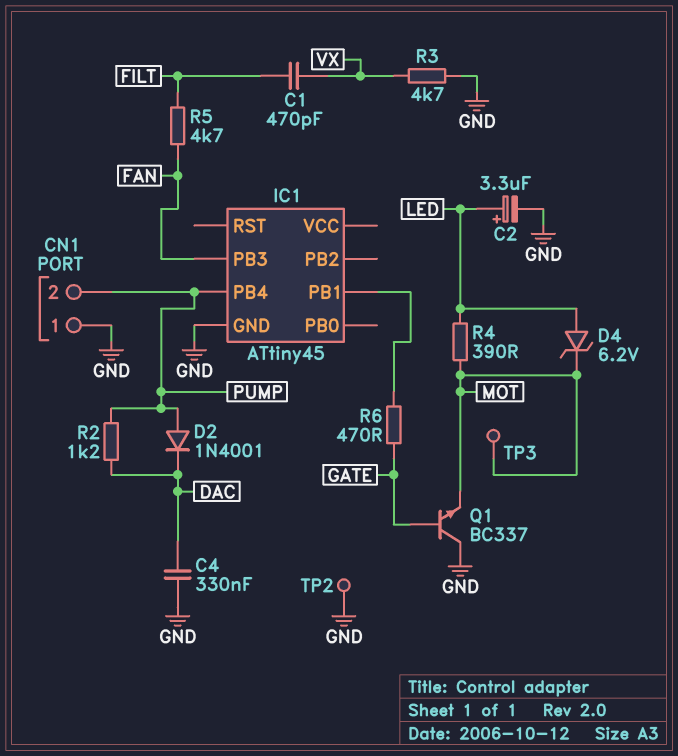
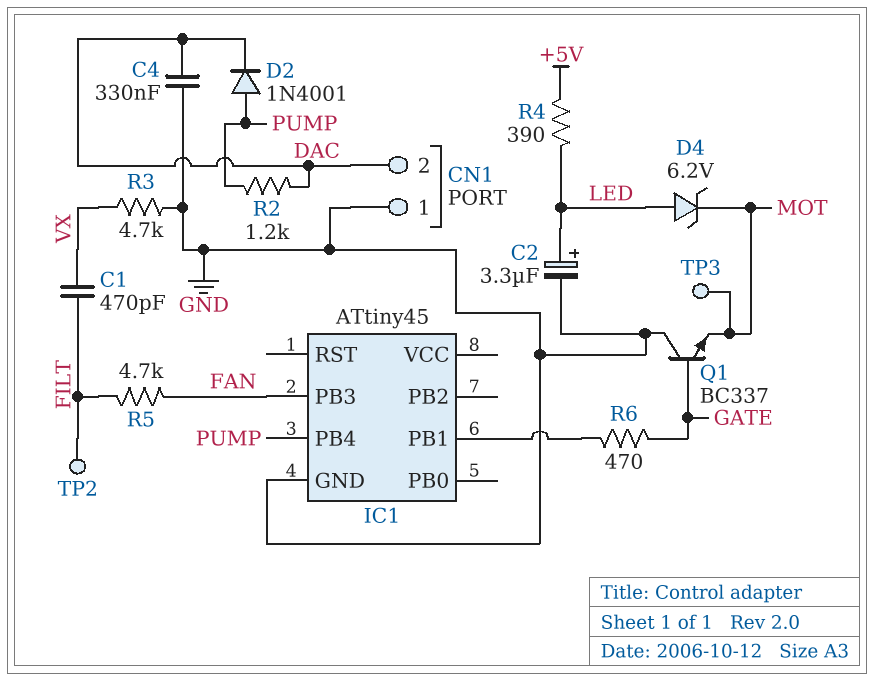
CN1 pin 2: PUMP -> DAC
R4: 390 (LED, MOT) -> 390 (+5V, LED)
TP2: test point (GND) -> test point (FILT)

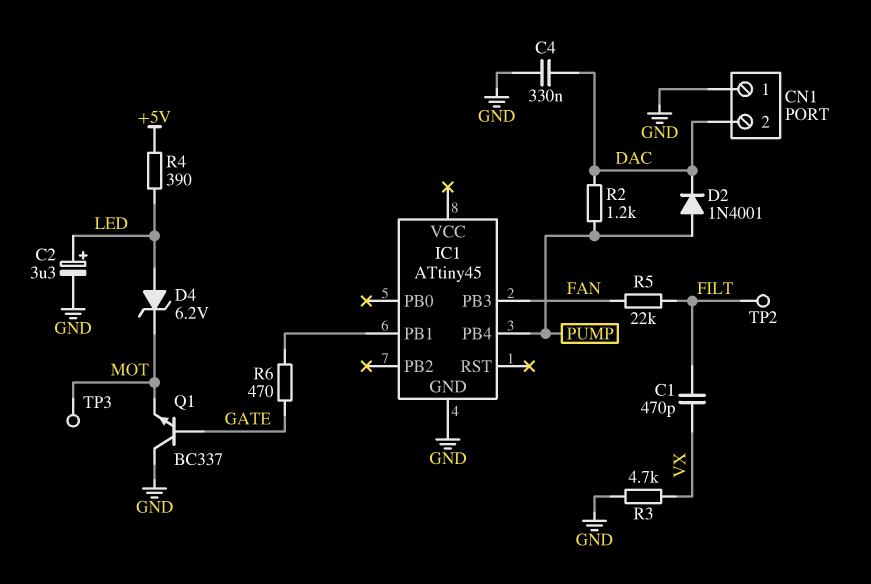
R5: 4.7k (FAN, FILT) -> 22k (FAN, FILT)

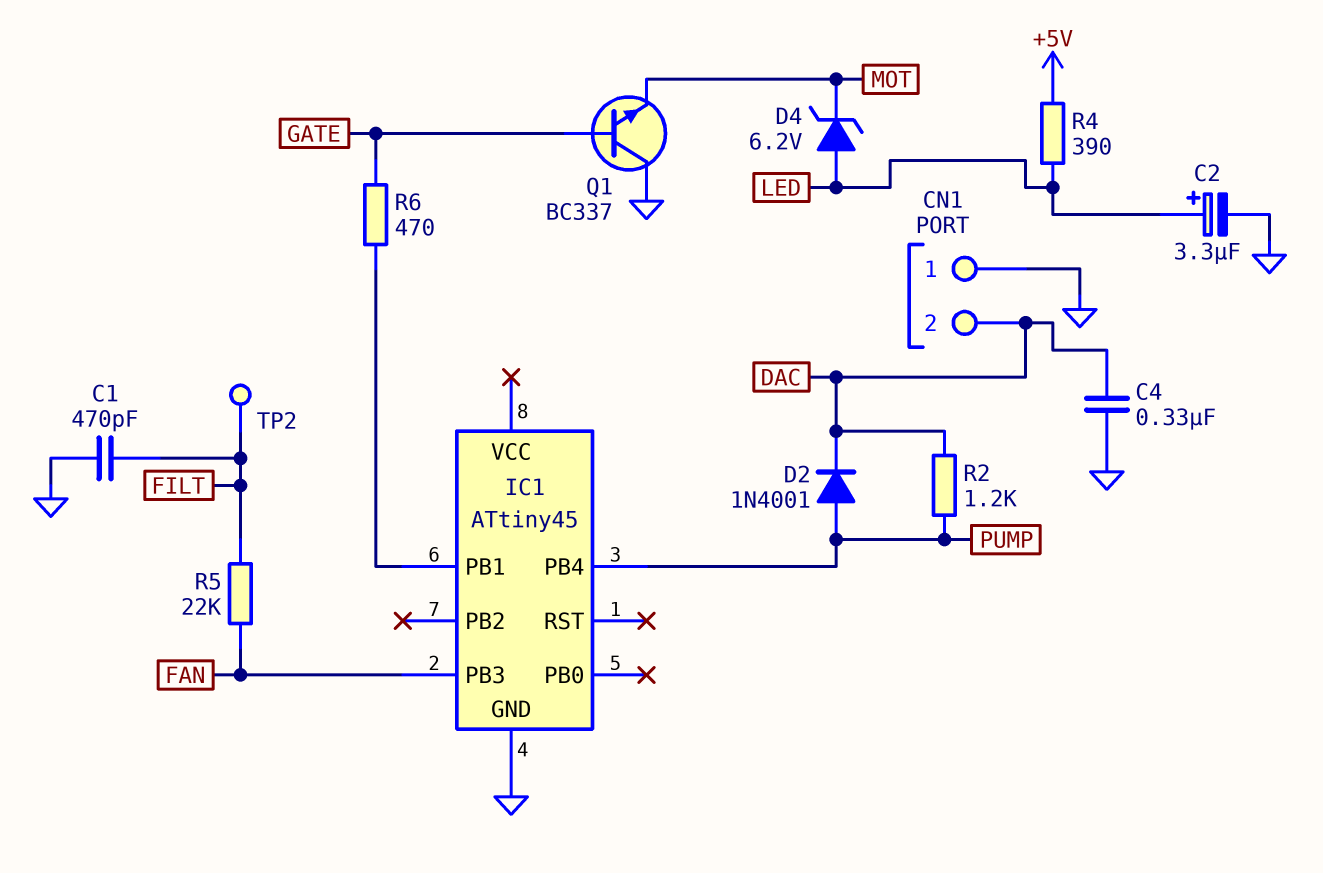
C1: 470pF (FILT, VX) -> 470pF (FILT, GND)
R3: 4.7k (GND, VX) -> none
TP3: test point (MOT) -> none

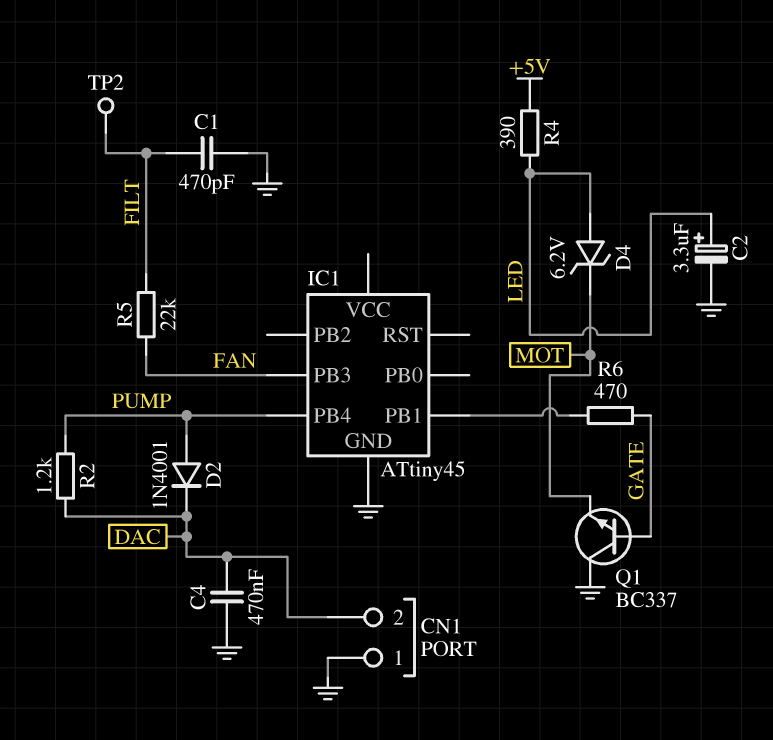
C4: 330nF (DAC, GND) -> 470nF (DAC, GND)

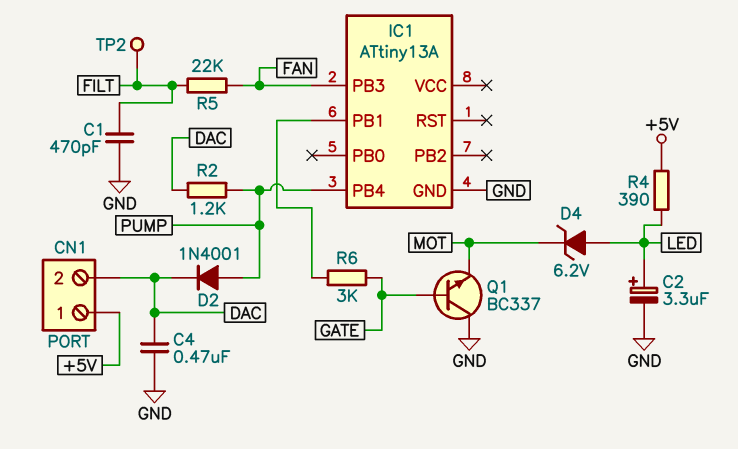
CN1 pin 1: GND -> +5V
IC1: ATtiny45 -> ATtiny13A
R6: 470 (GATE, IC1/PB1) -> 3k (GATE, IC1/PB1)

